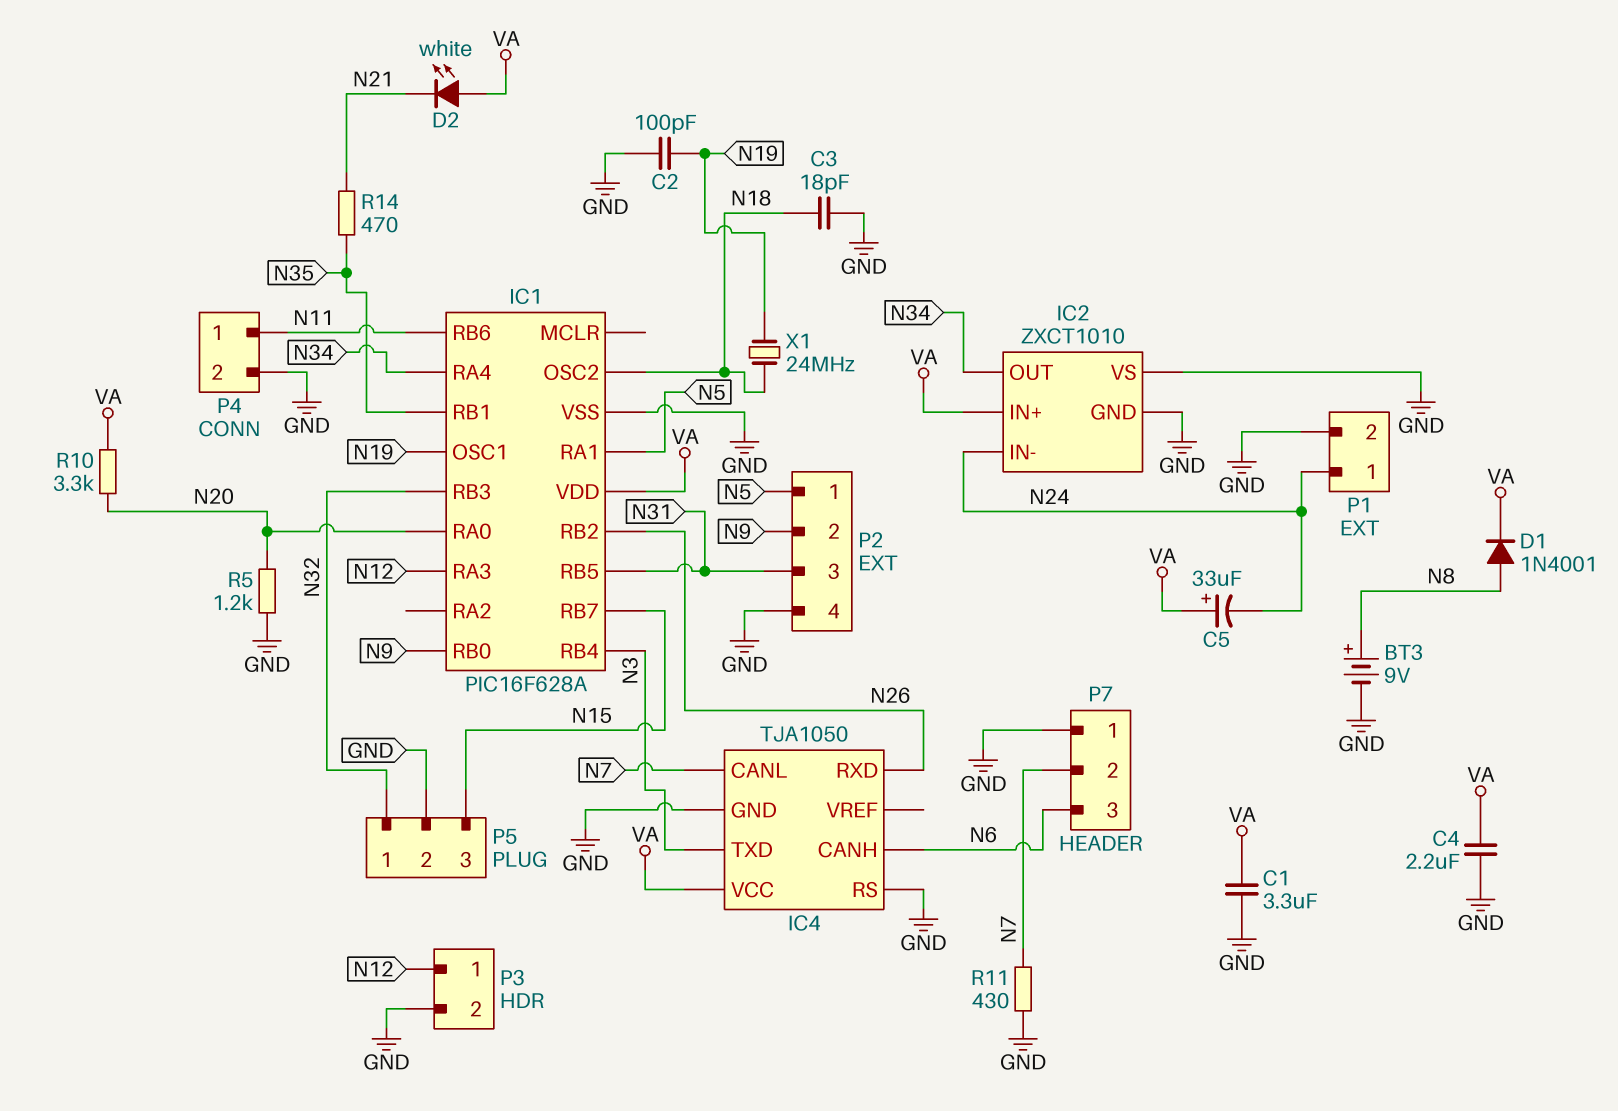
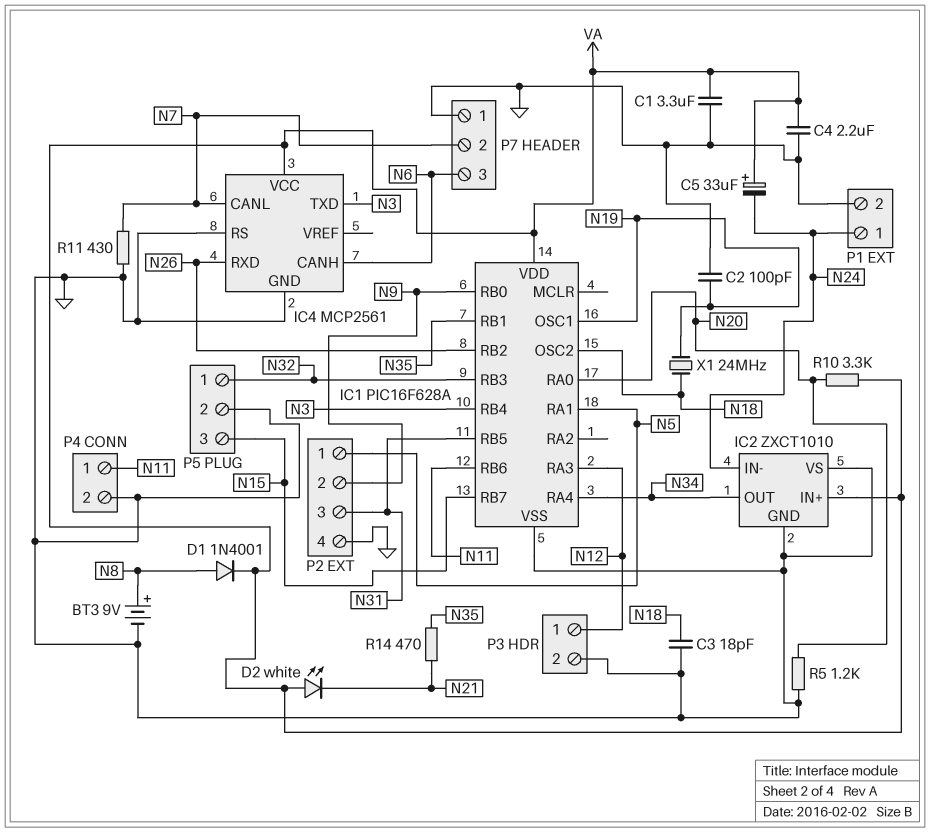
IC4: TJA1050 -> MCP2561

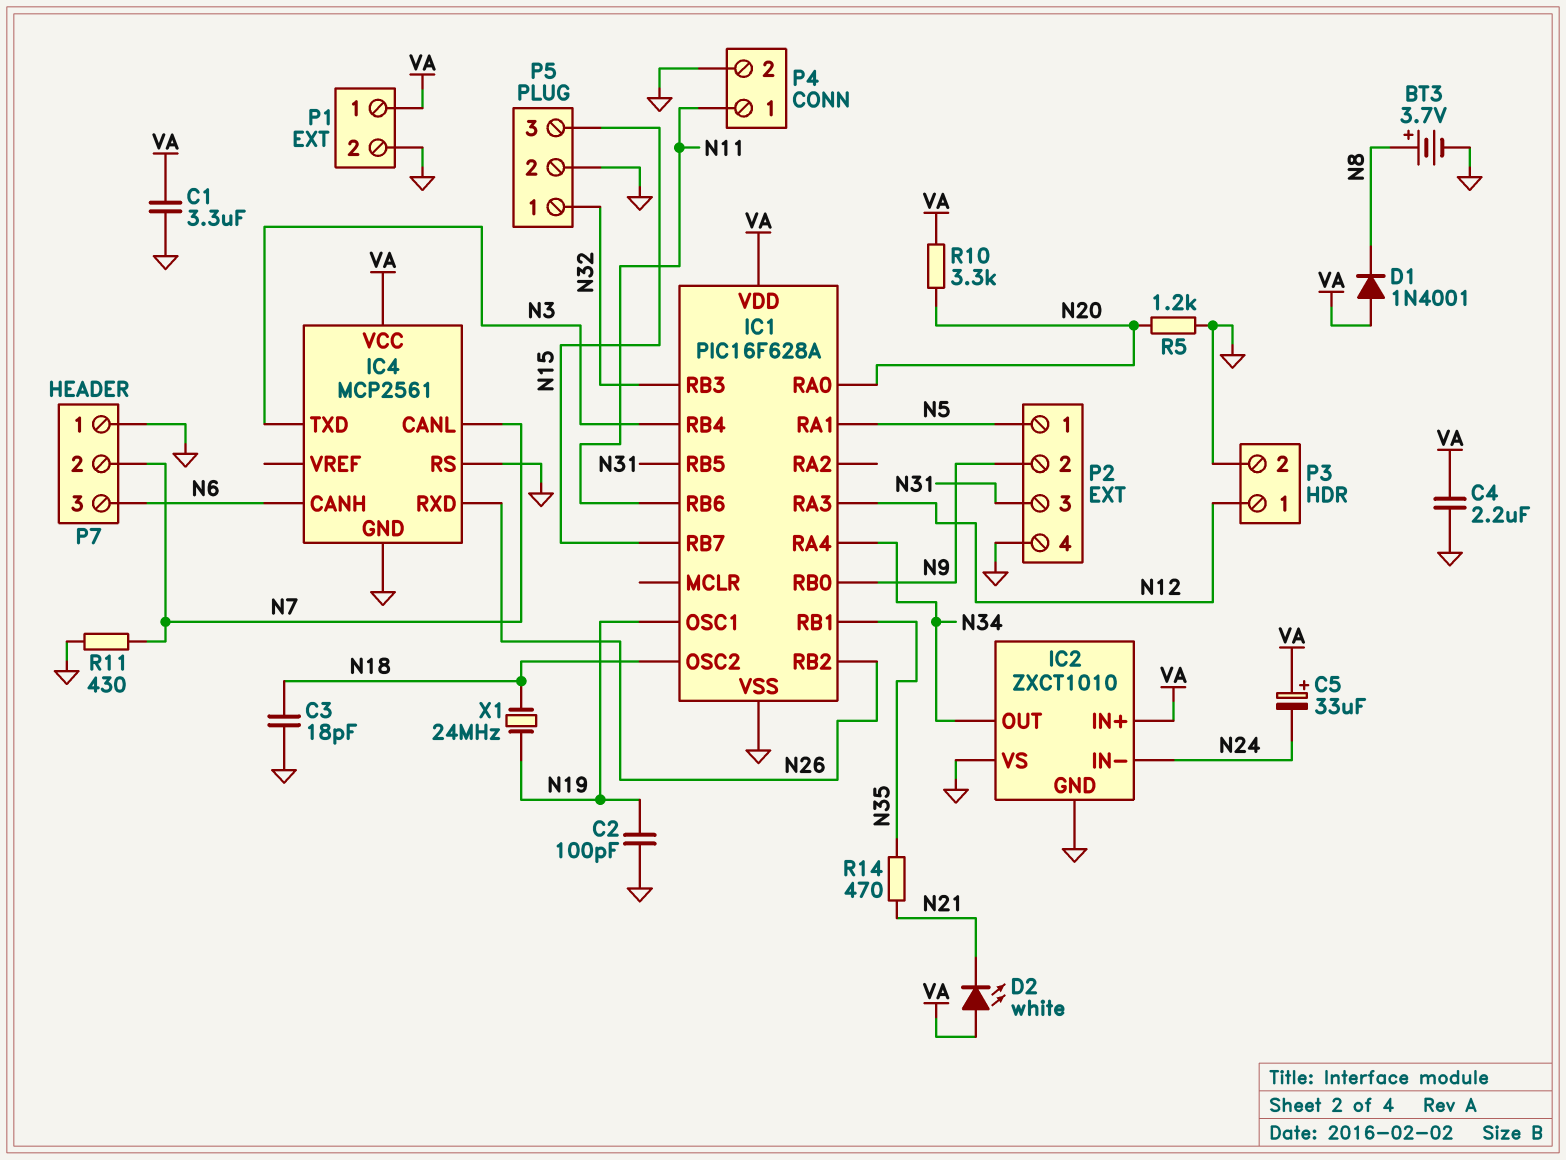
BT3: 9V (plus N8, minus GND) -> 3.7V (plus N8, minus GND)
D1: diode 1N4001 (A N8, K VA) -> diode 1N4001 (A VA, K N8)
P1 pin 1: N24 -> VA

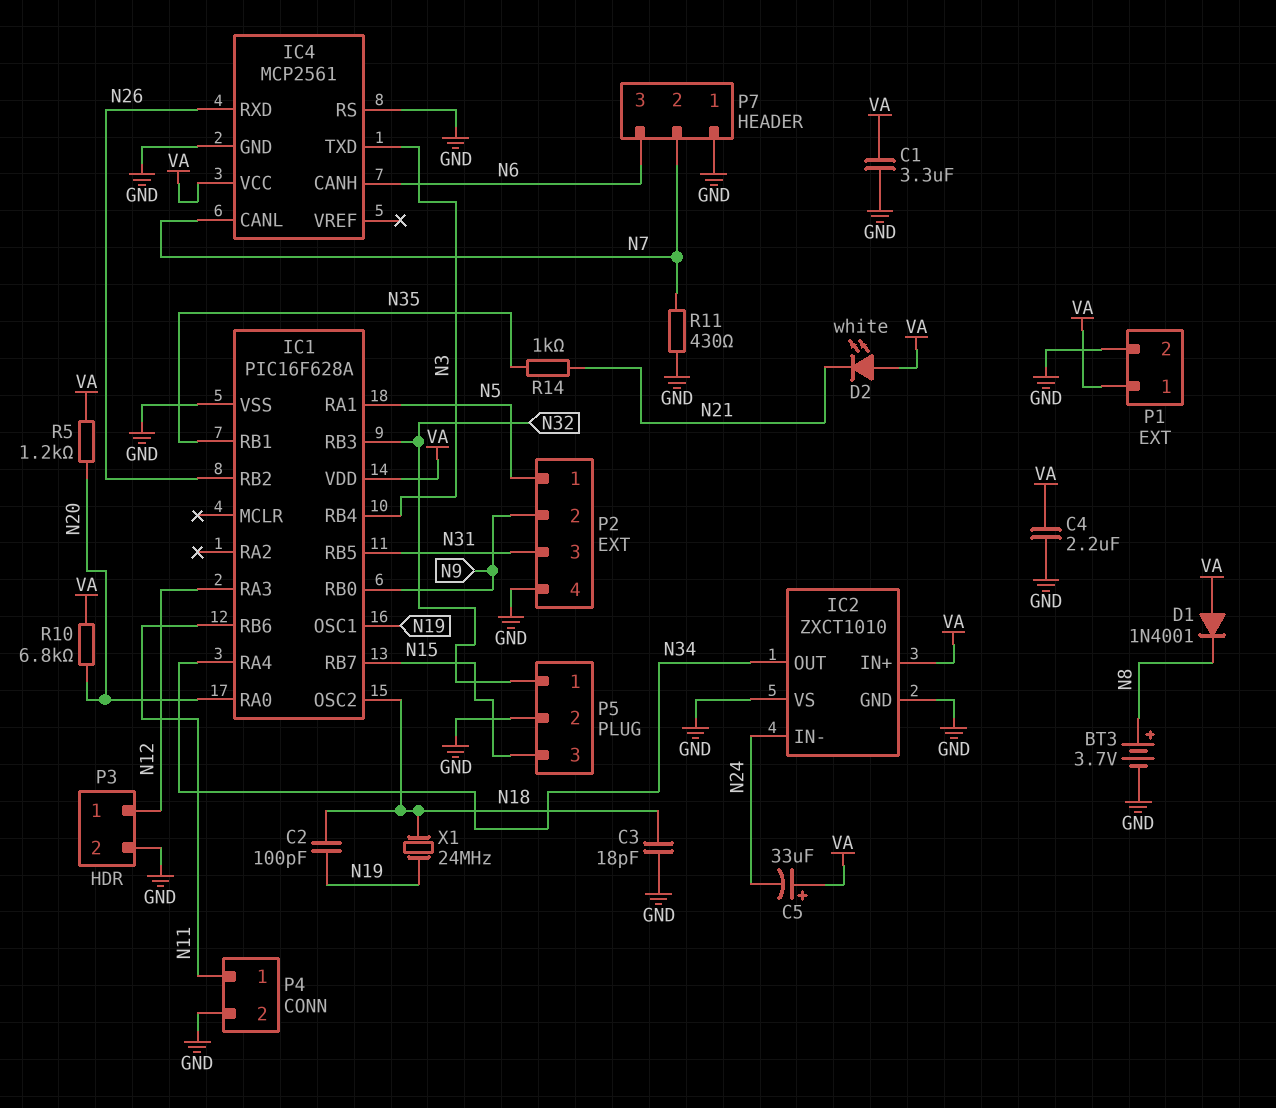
C2: 100pF (GND, N19) -> 100pF (N18, N19)
R5: 1.2k (GND, N20) -> 1.2k (N20, VA)
R10: 3.3k (N20, VA) -> 6.8k (N20, VA)
R14: 470 (N21, N35) -> 1k (N21, N35)

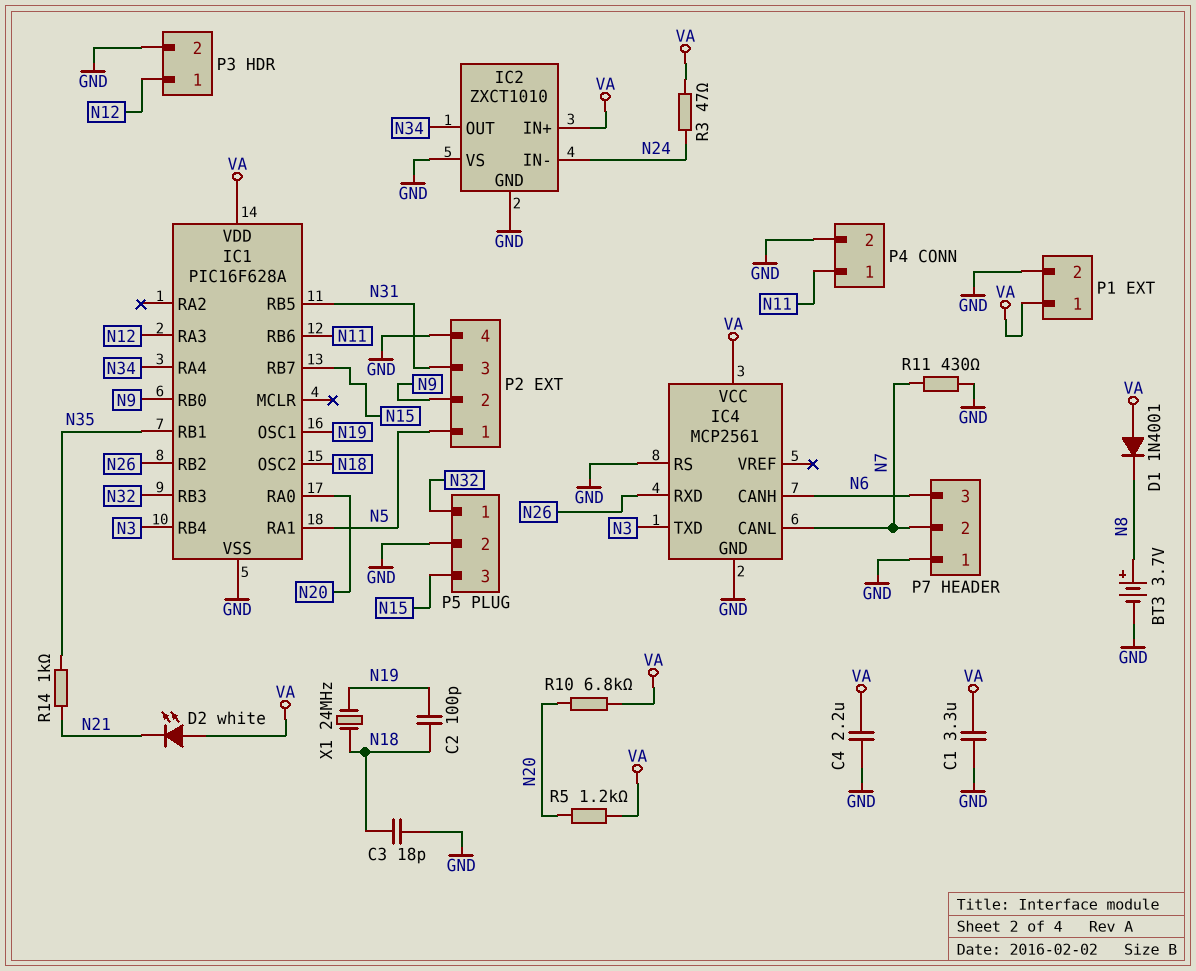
C5: 33uF (plus VA, minus N24) -> none
R3: none -> 47 (N24, VA)

